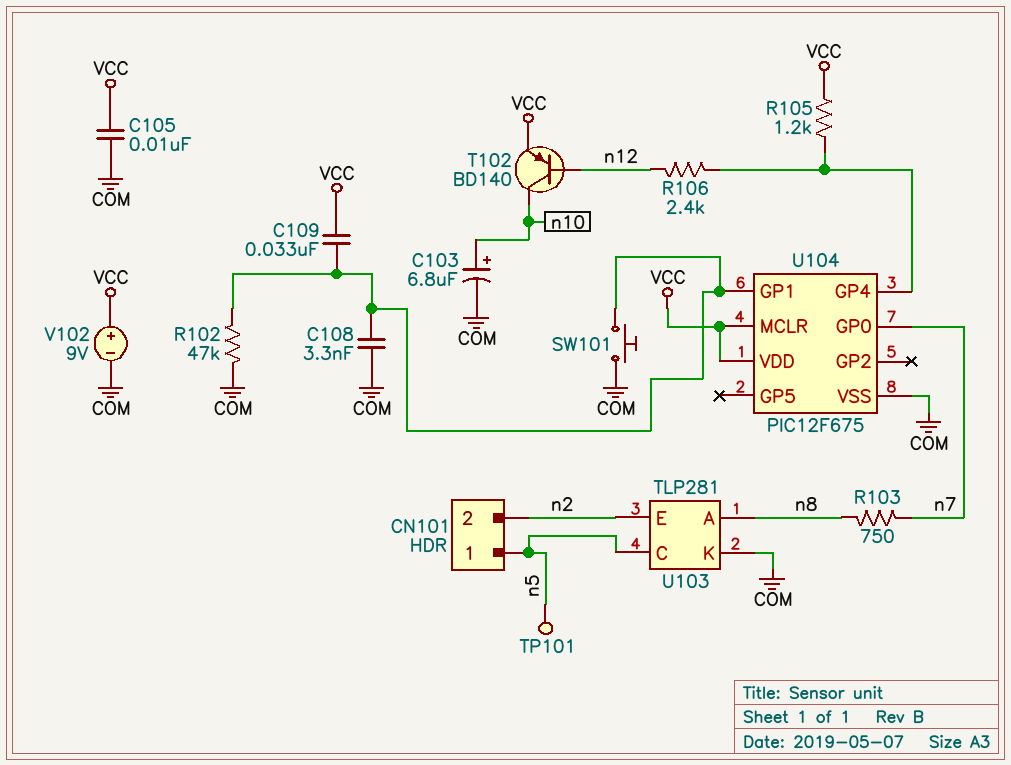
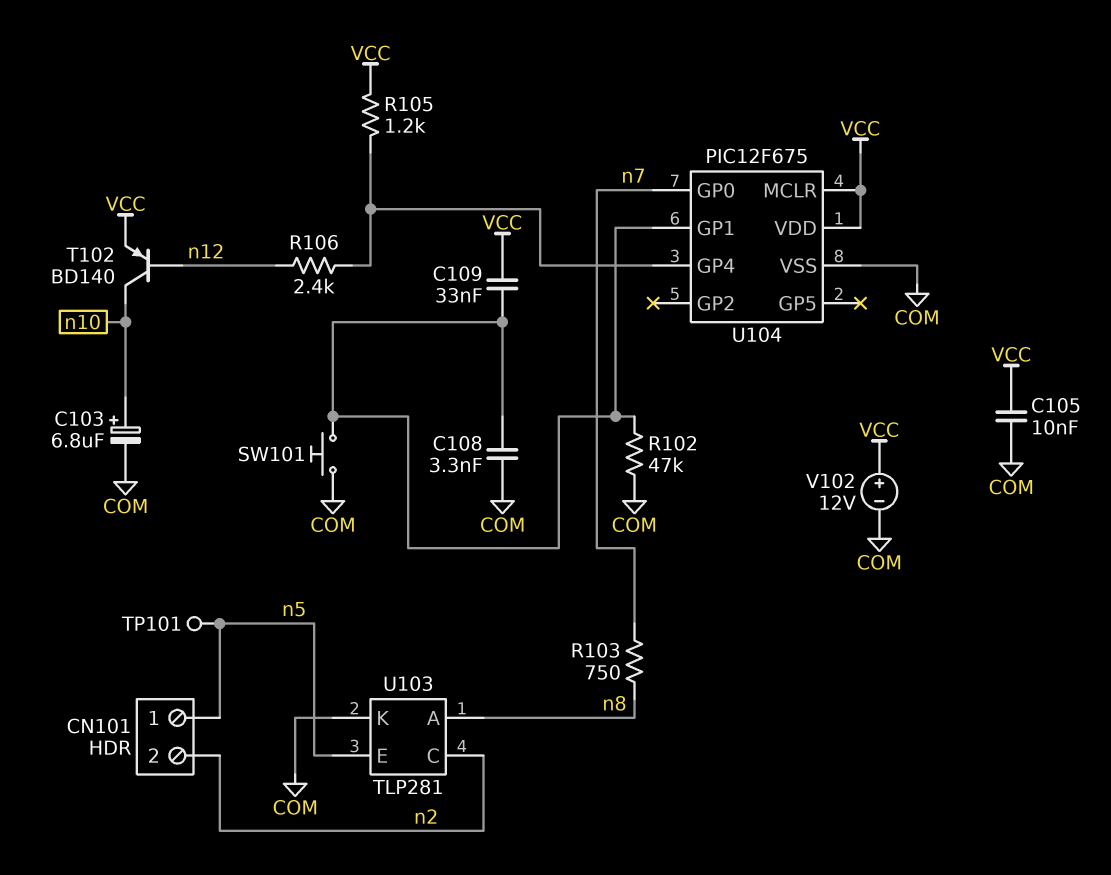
U103 pin C: n5 -> n2
U103 pin E: n2 -> n5
V102: 9V (plus VCC, minus COM) -> 12V (plus VCC, minus COM)

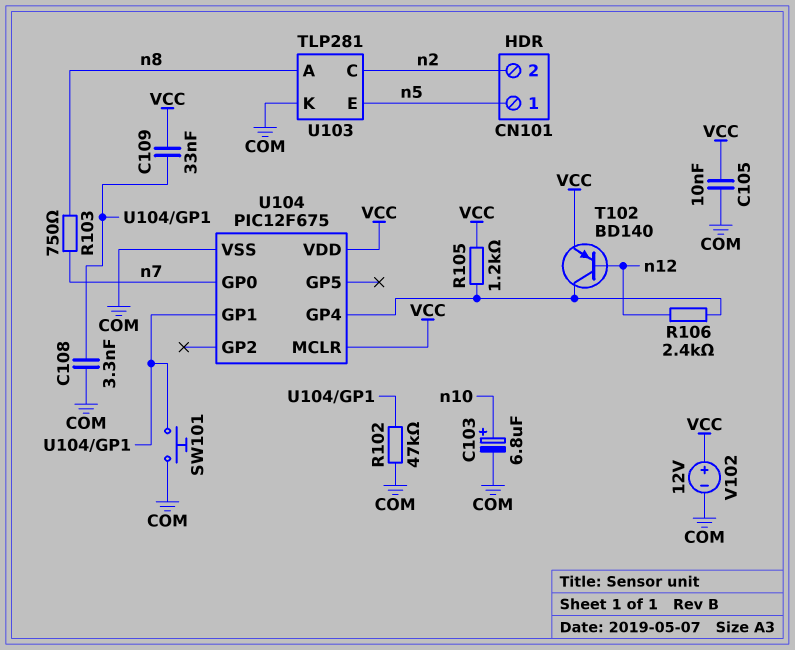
T102: PNP BD140 (B n12, C n10, E VCC) -> PNP BD140 (B n12, C U104/GP4, E VCC)
TP101: test point (n5) -> none

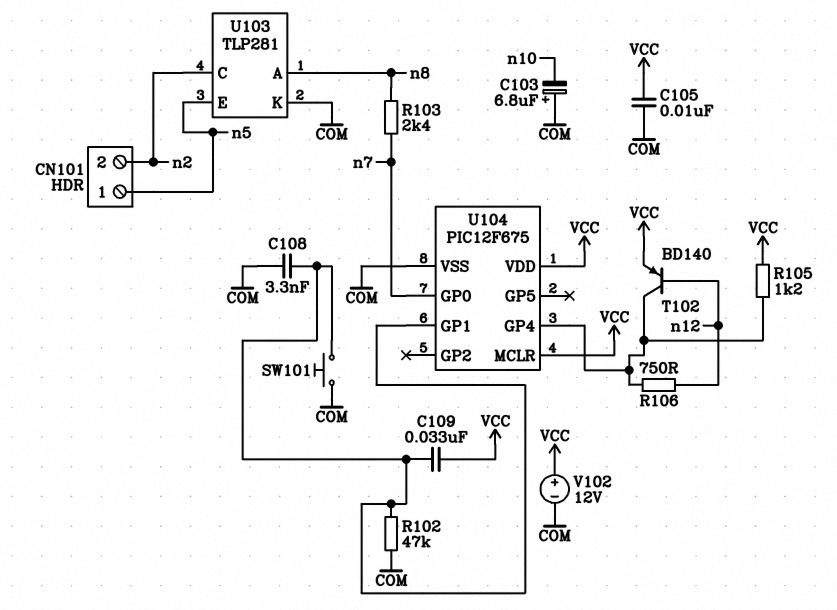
C103: 6.8uF (plus n10, minus COM) -> 6.8uF (plus COM, minus n10)
R103: 750 (n7, n8) -> 2.4k (n7, n8)
R106: 2.4k (U104/GP4, n12) -> 750 (U104/GP4, n12)

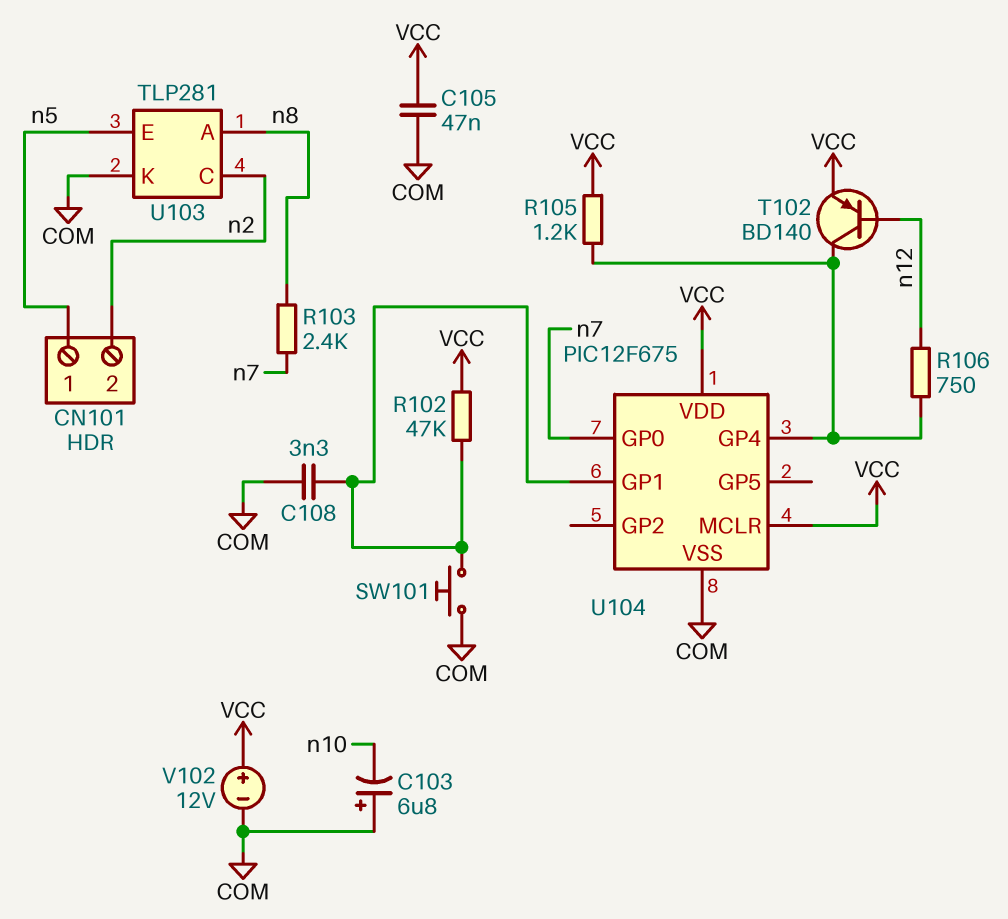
C105: 10nF (COM, VCC) -> 47nF (COM, VCC)
C109: 33nF (U104/GP1, VCC) -> none
R102: 47k (COM, U104/GP1) -> 47k (U104/GP1, VCC)

